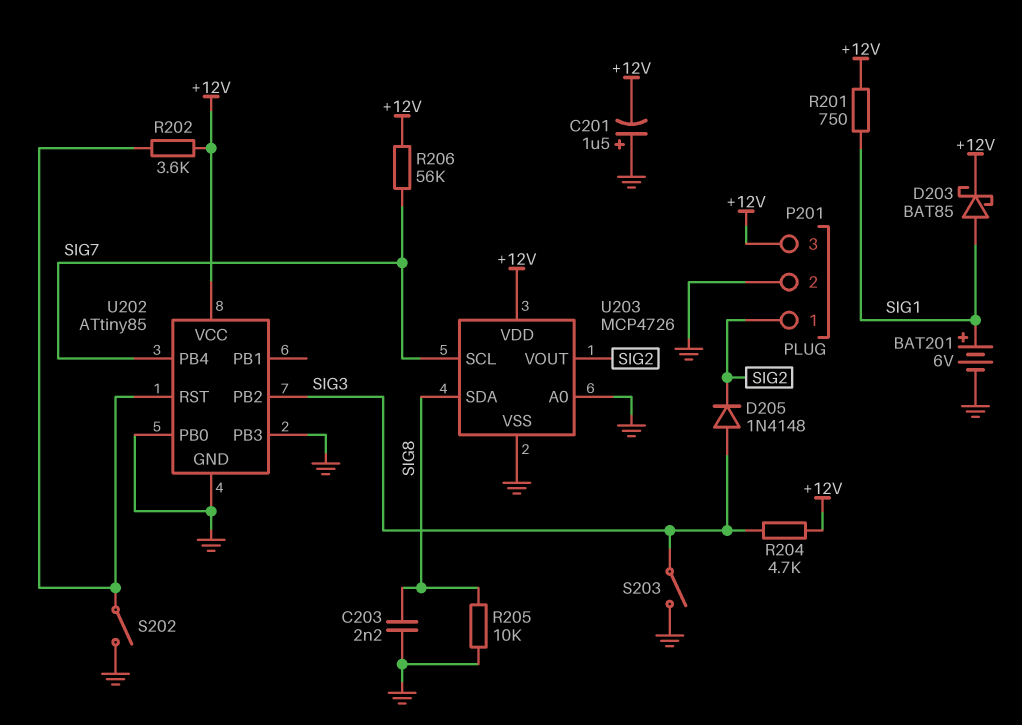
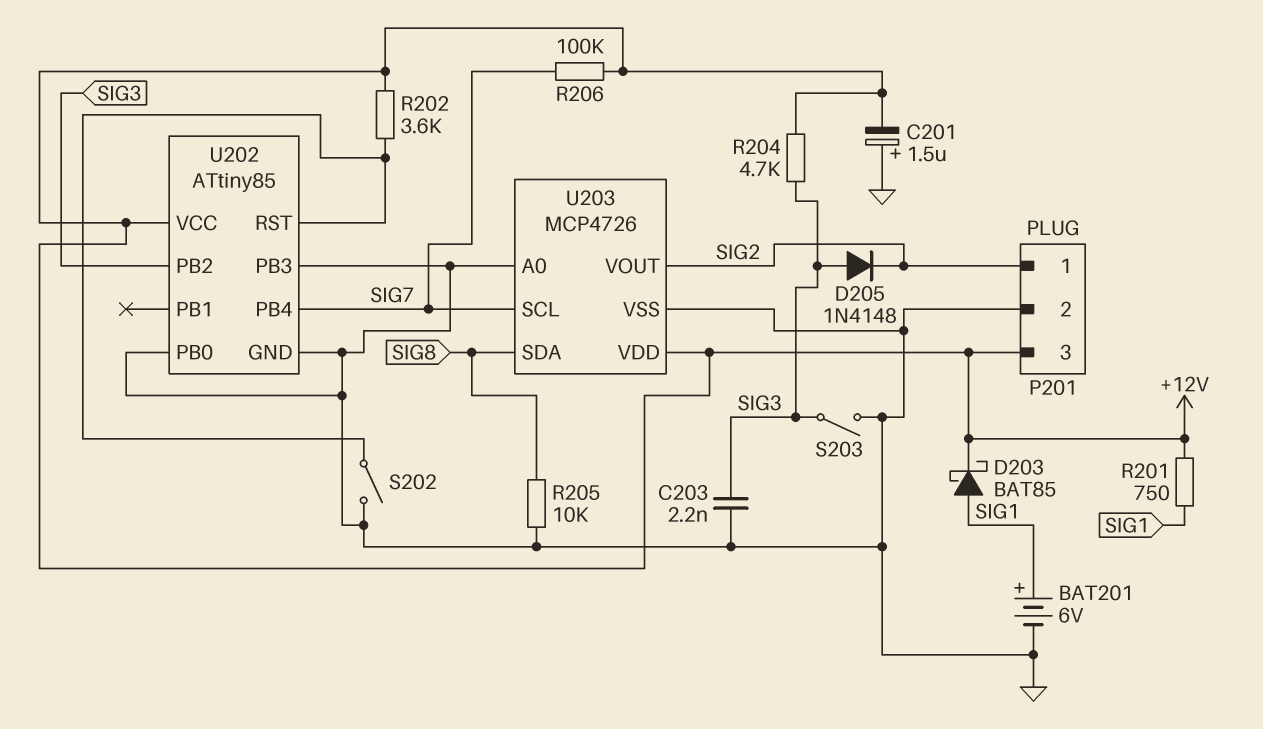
C203: 2.2nF (GND, SIG8) -> 2.2nF (GND, SIG3)
R206: 56k (+12V, SIG7) -> 100k (+12V, SIG7)

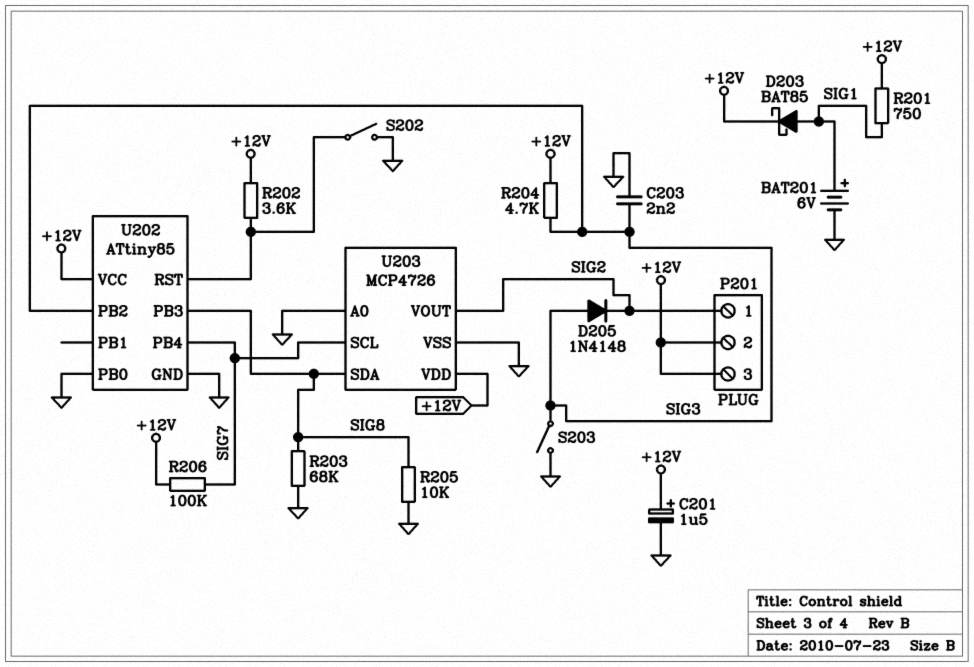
C201: 1.5uF (plus GND, minus +12V) -> 1.5uF (plus +12V, minus GND)
P201 pin 2: GND -> +12V
R203: none -> 68k (GND, SIG8)
U202 pin PB3: GND -> SIG8

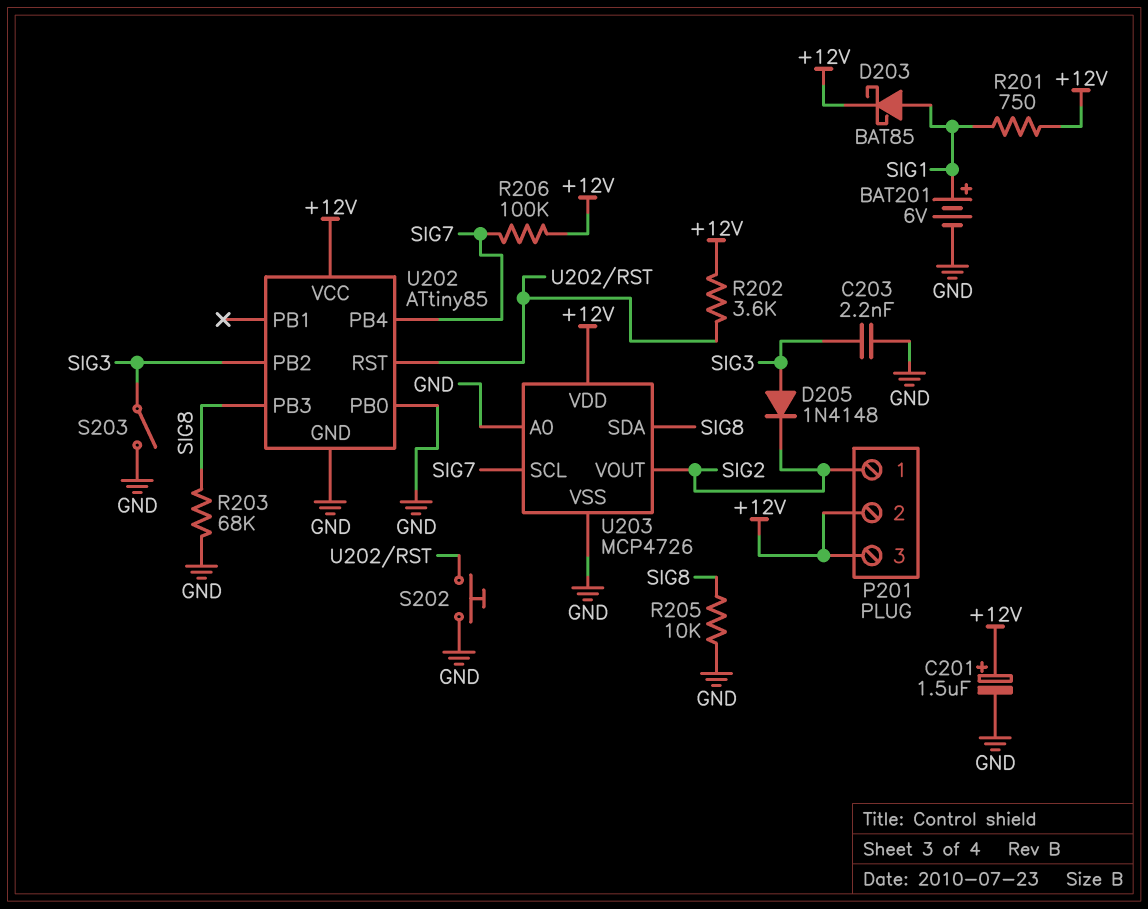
R204: 4.7k (+12V, SIG3) -> none
S202: switch (GND, U202/RST) -> button (GND, U202/RST)

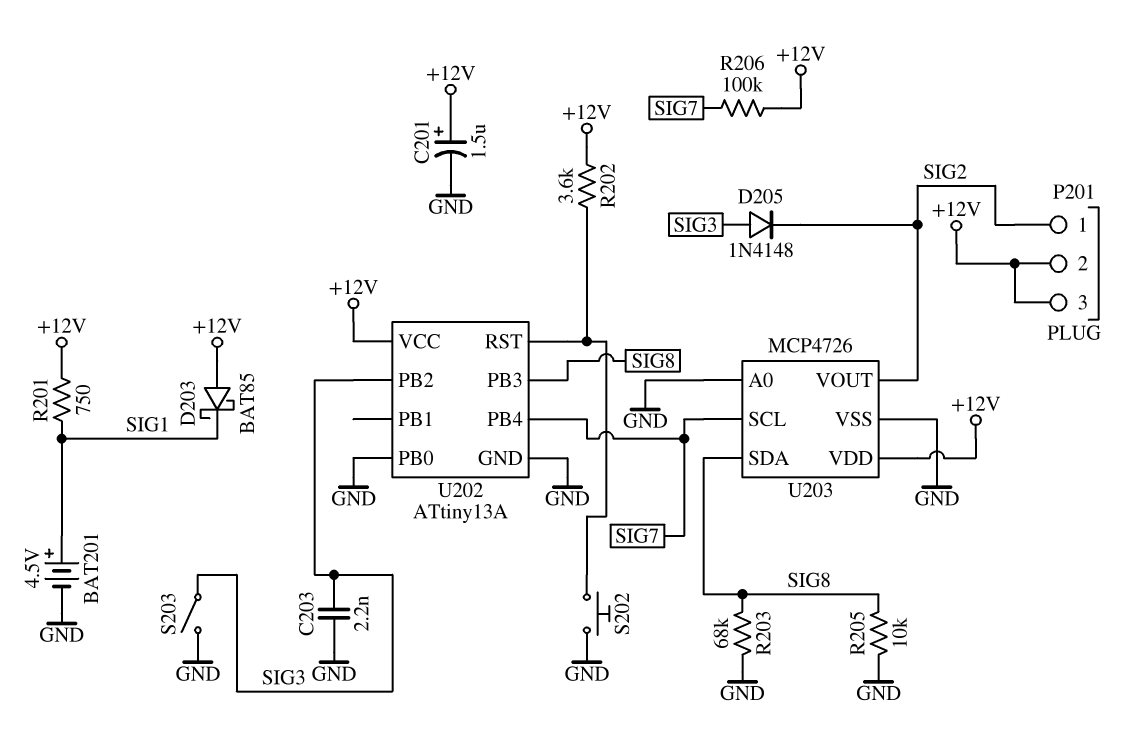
BAT201: 6V (plus SIG1, minus GND) -> 4.5V (plus SIG1, minus GND)
D203: schottky BAT85 (A SIG1, K +12V) -> schottky BAT85 (A +12V, K SIG1)
U202: ATtiny85 -> ATtiny13A

